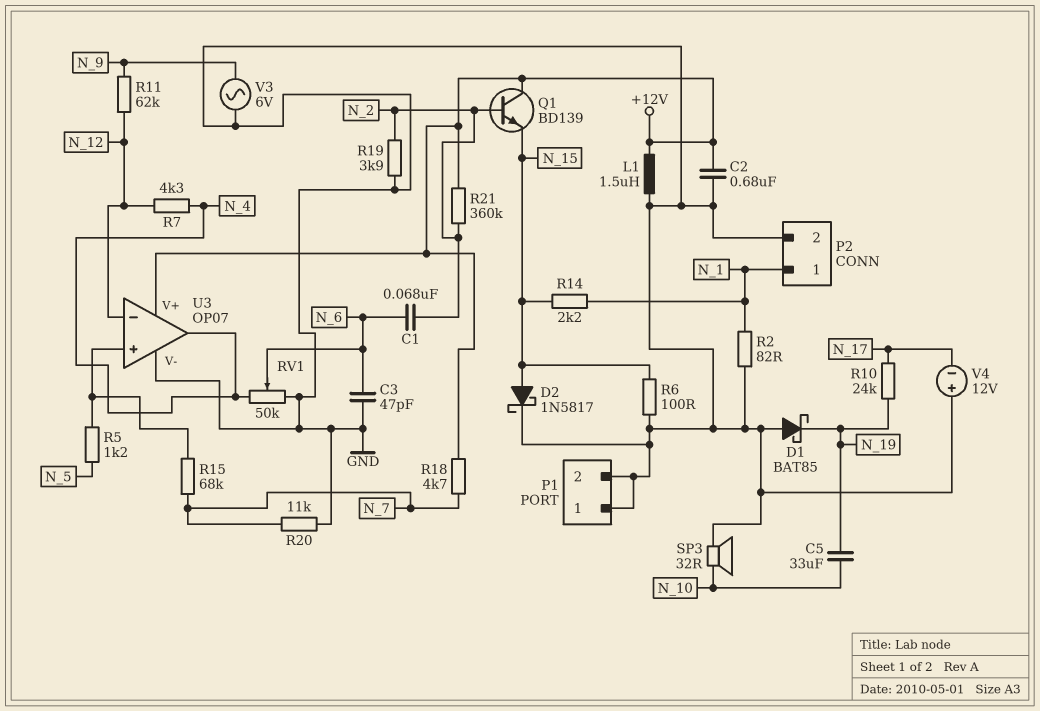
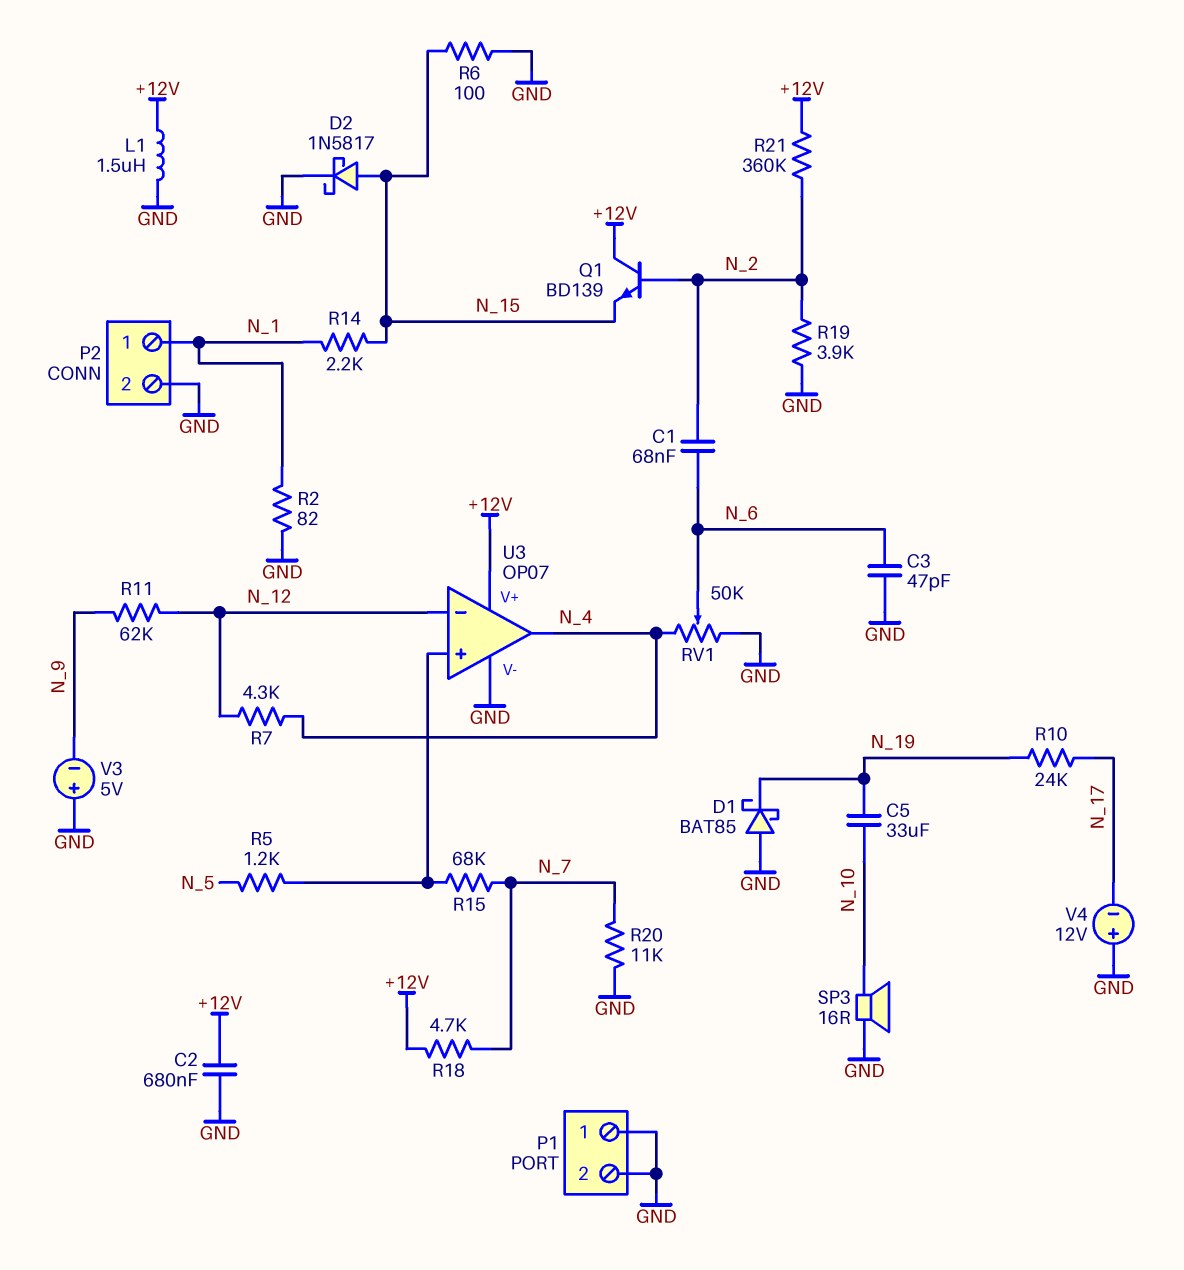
SP3: speaker 32R (GND, N_10) -> speaker 16R (GND, N_10)
V3: AC 6V (GND, N_9) -> 5V (plus GND, minus N_9)

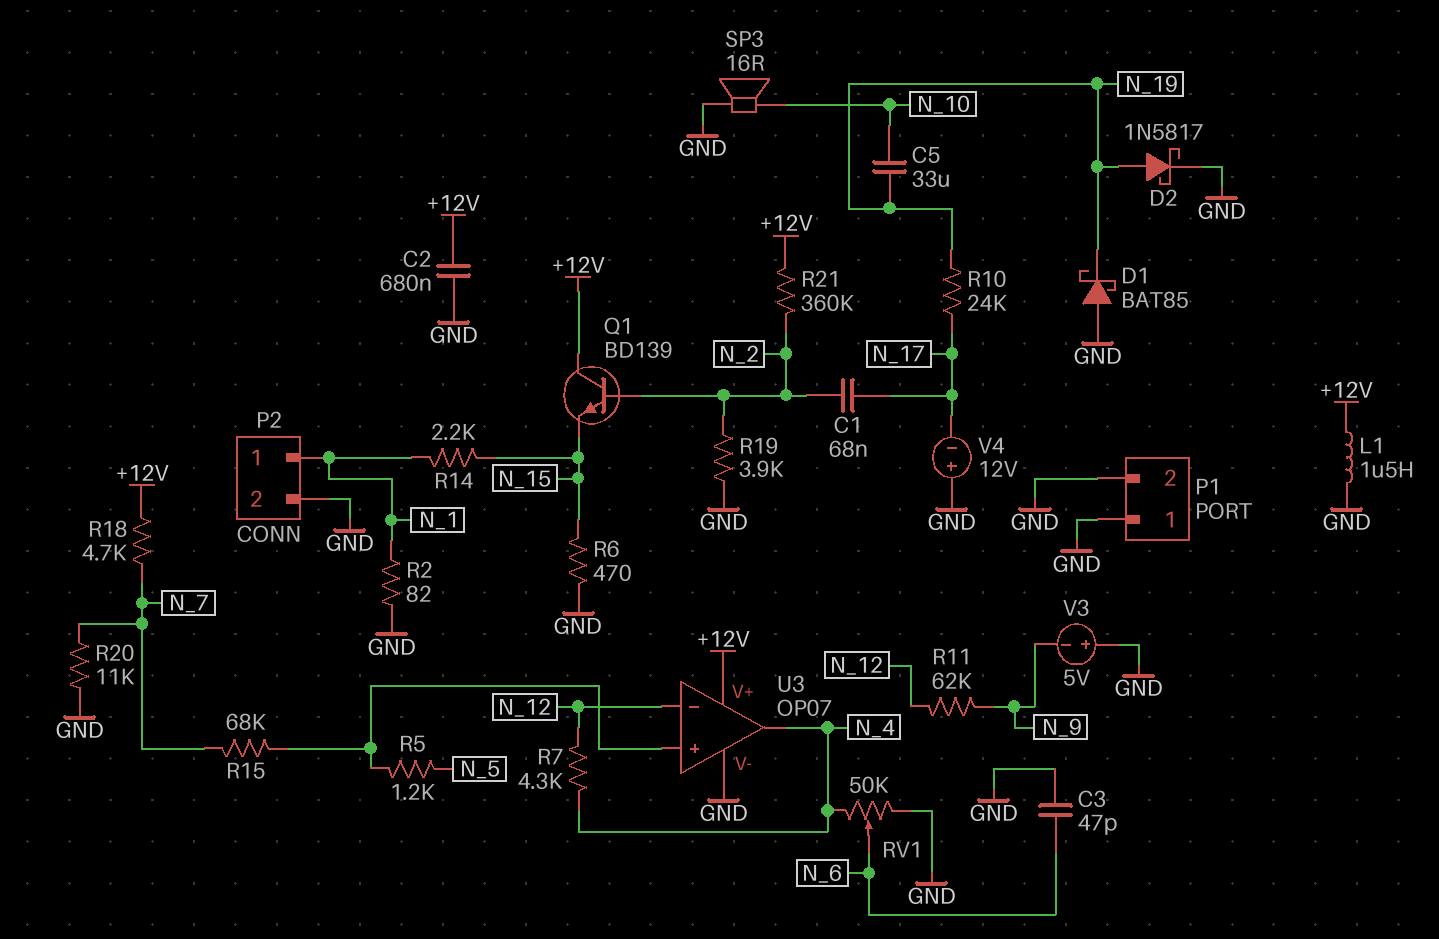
C1: 68nF (N_2, N_6) -> 68nF (N_2, N_17)
D2: schottky 1N5817 (A N_15, K GND) -> schottky 1N5817 (A N_19, K GND)
R6: 100 (GND, N_15) -> 470 (GND, N_15)

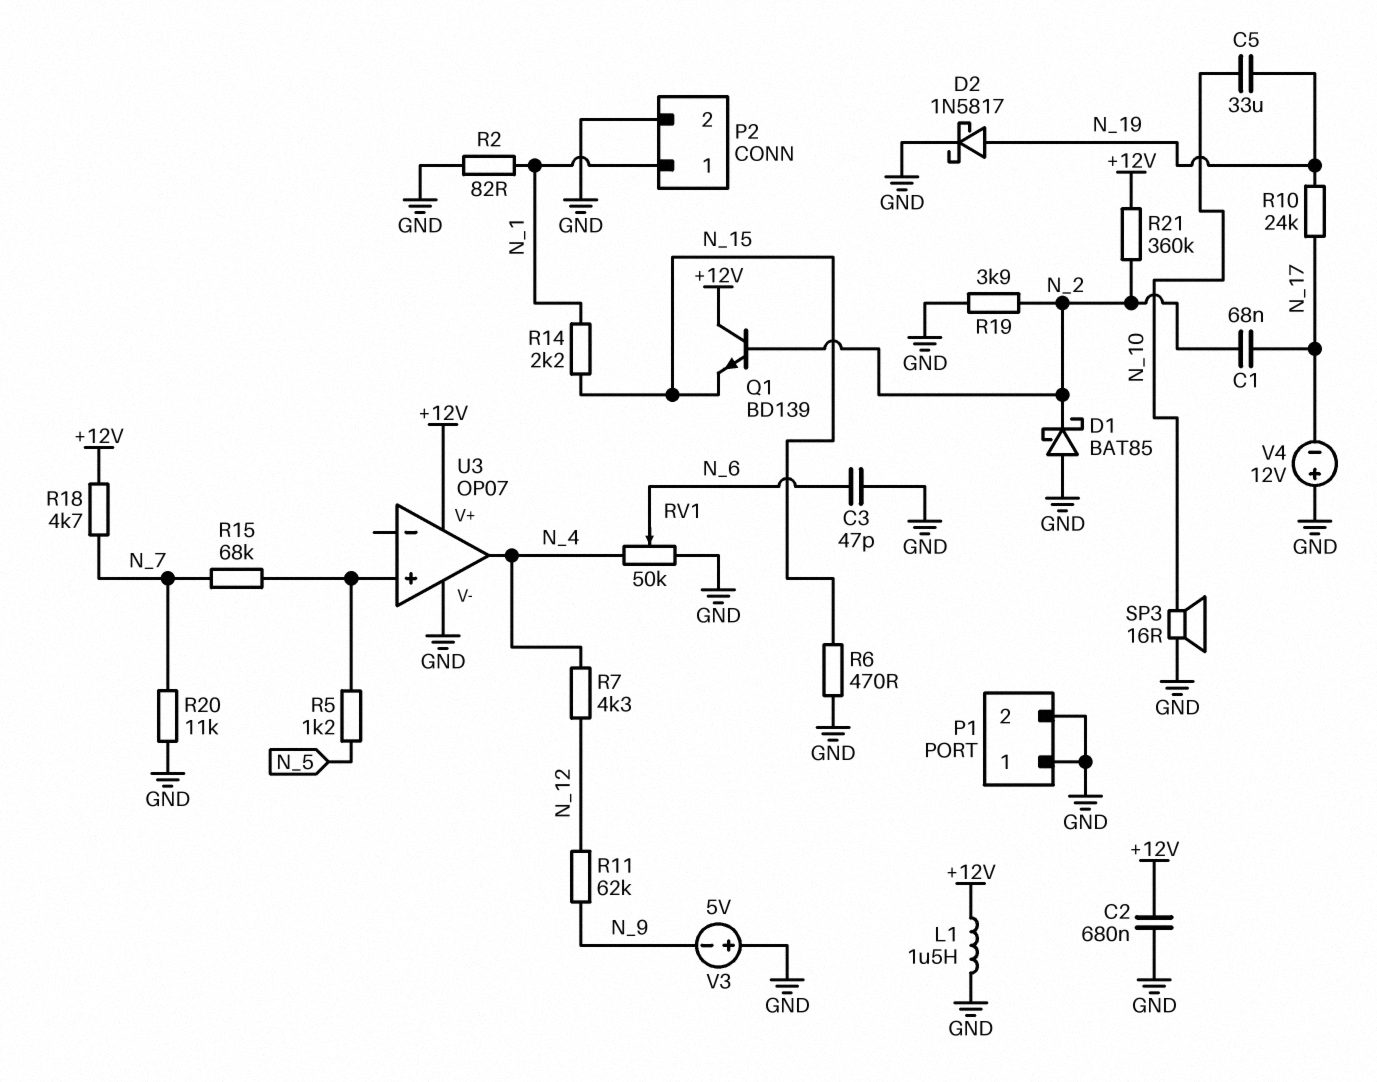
D1: schottky BAT85 (A GND, K N_19) -> schottky BAT85 (A GND, K N_2)
U3 pin in-: N_12 -> none

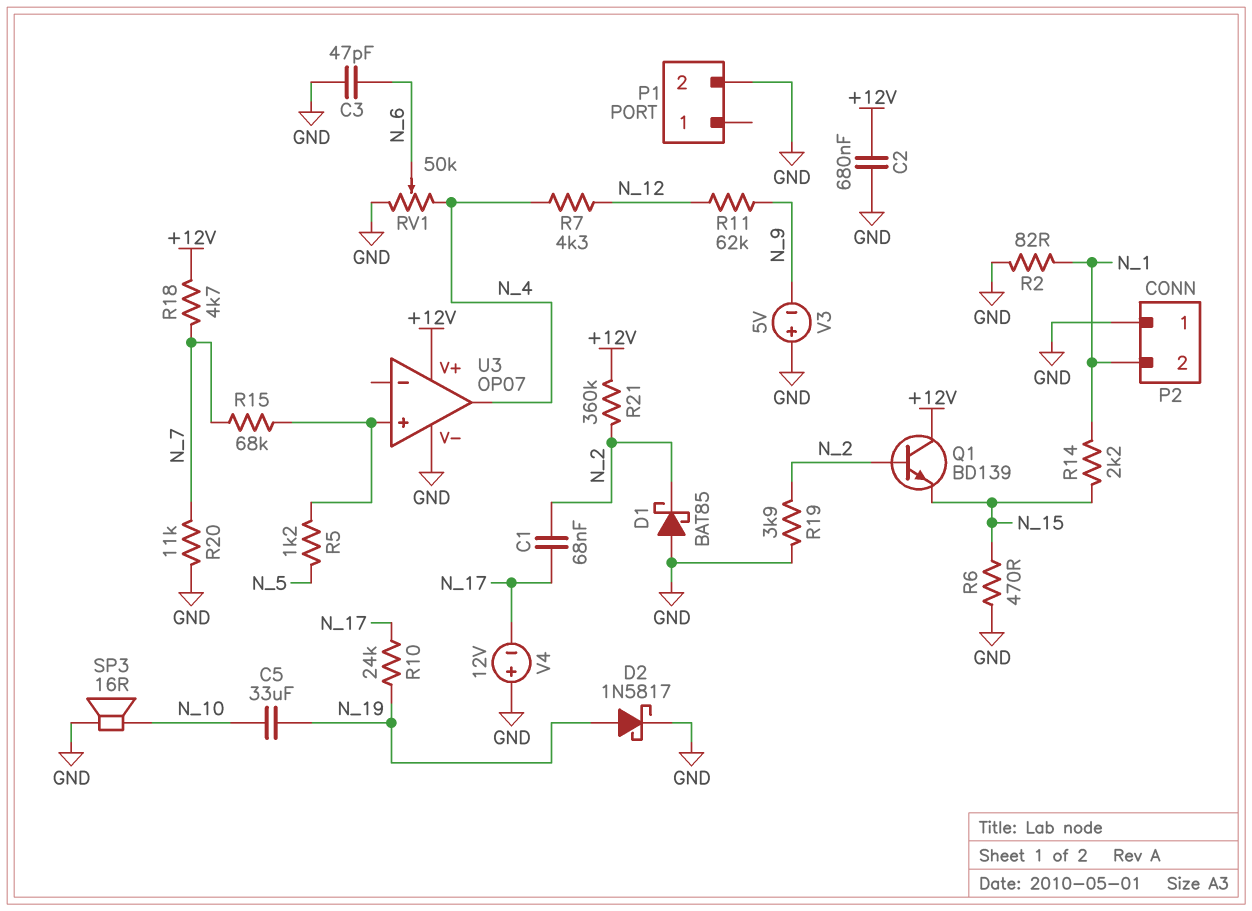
L1: 1.5uH (+12V, GND) -> none
P1 pin 1: GND -> none
P2 pin 1: N_1 -> GND
P2 pin 2: GND -> N_1

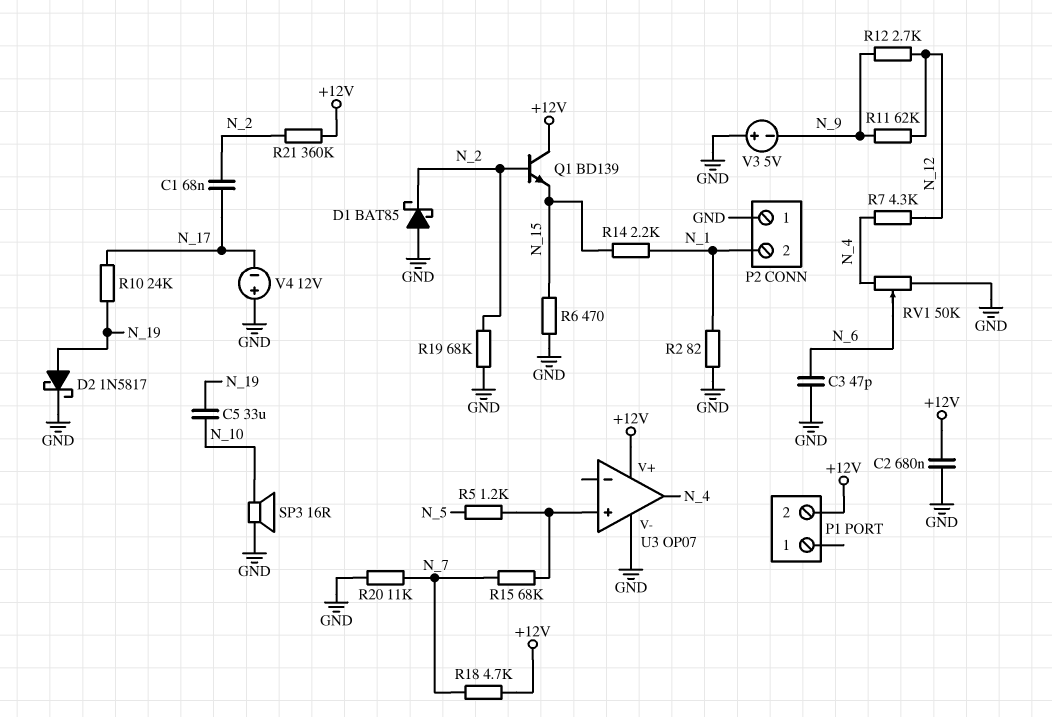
P1 pin 2: GND -> +12V
R12: none -> 2.7k (N_9, N_12)
R19: 3.9k (GND, N_2) -> 68k (GND, N_2)

